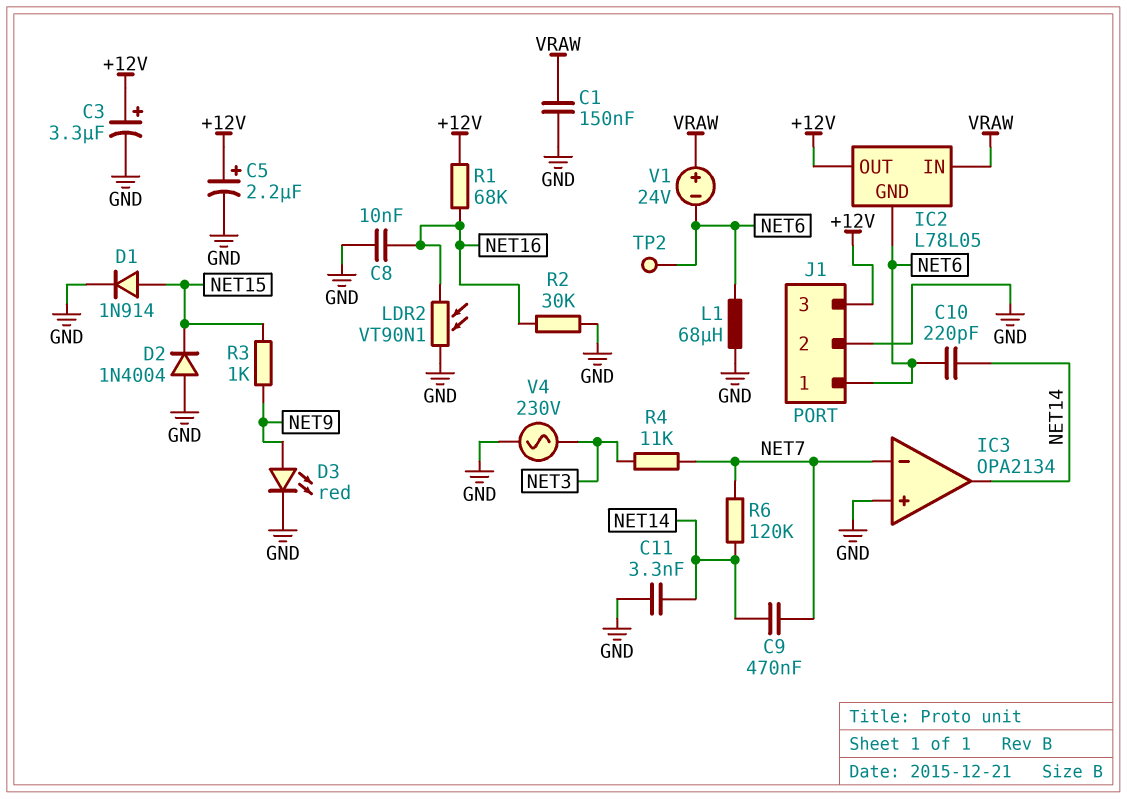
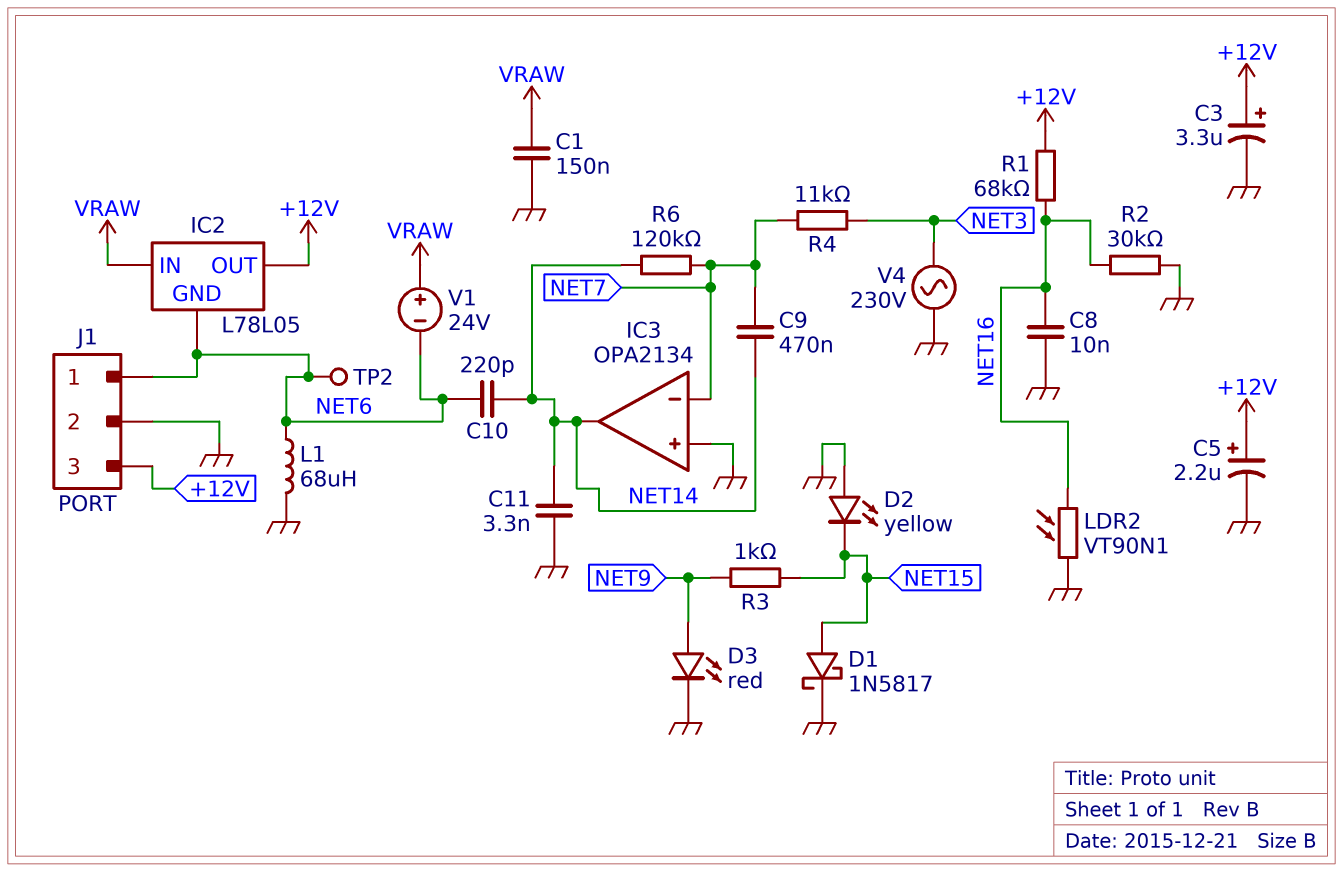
D1: diode 1N914 (A NET15, K GND) -> schottky 1N5817 (A NET15, K GND)
D2: diode 1N4004 (A GND, K NET15) -> LED yellow (A GND, K NET15)

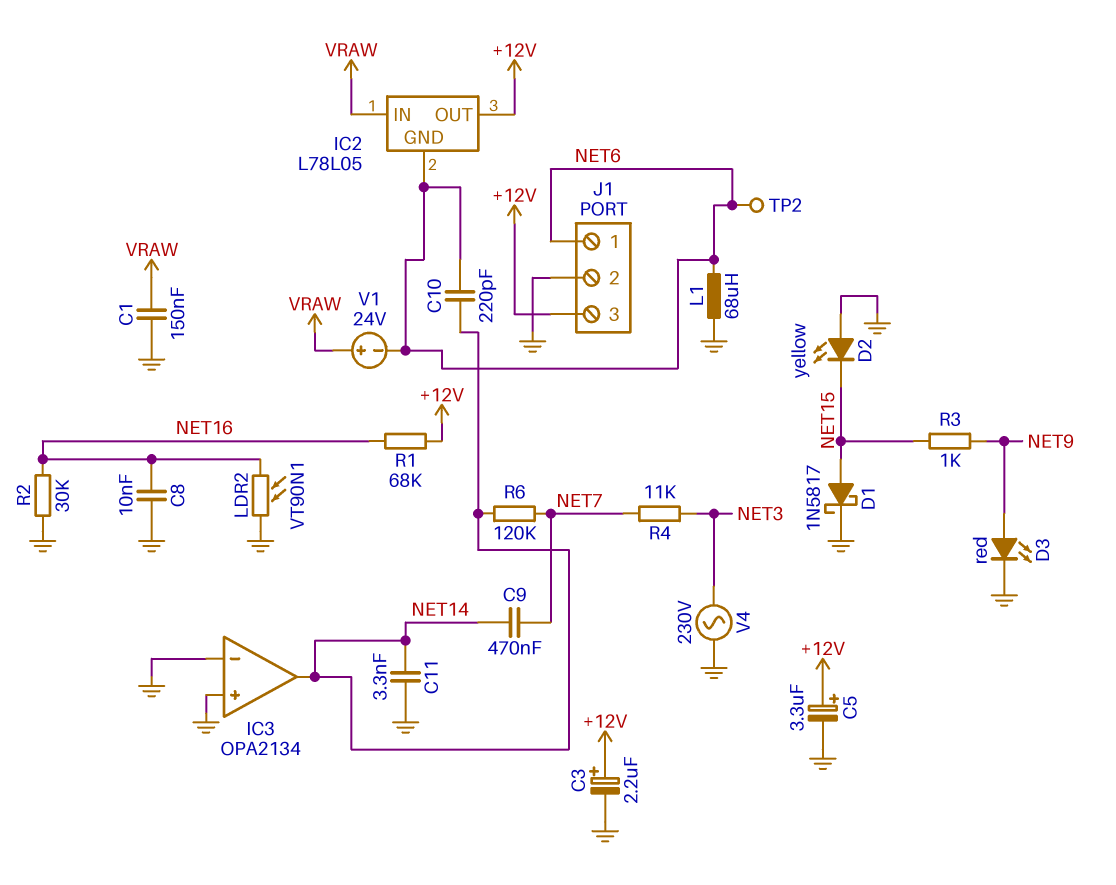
C3: 3.3uF (plus +12V, minus GND) -> 2.2uF (plus +12V, minus GND)
C5: 2.2uF (plus +12V, minus GND) -> 3.3uF (plus +12V, minus GND)
IC3 pin in-: NET7 -> GND

